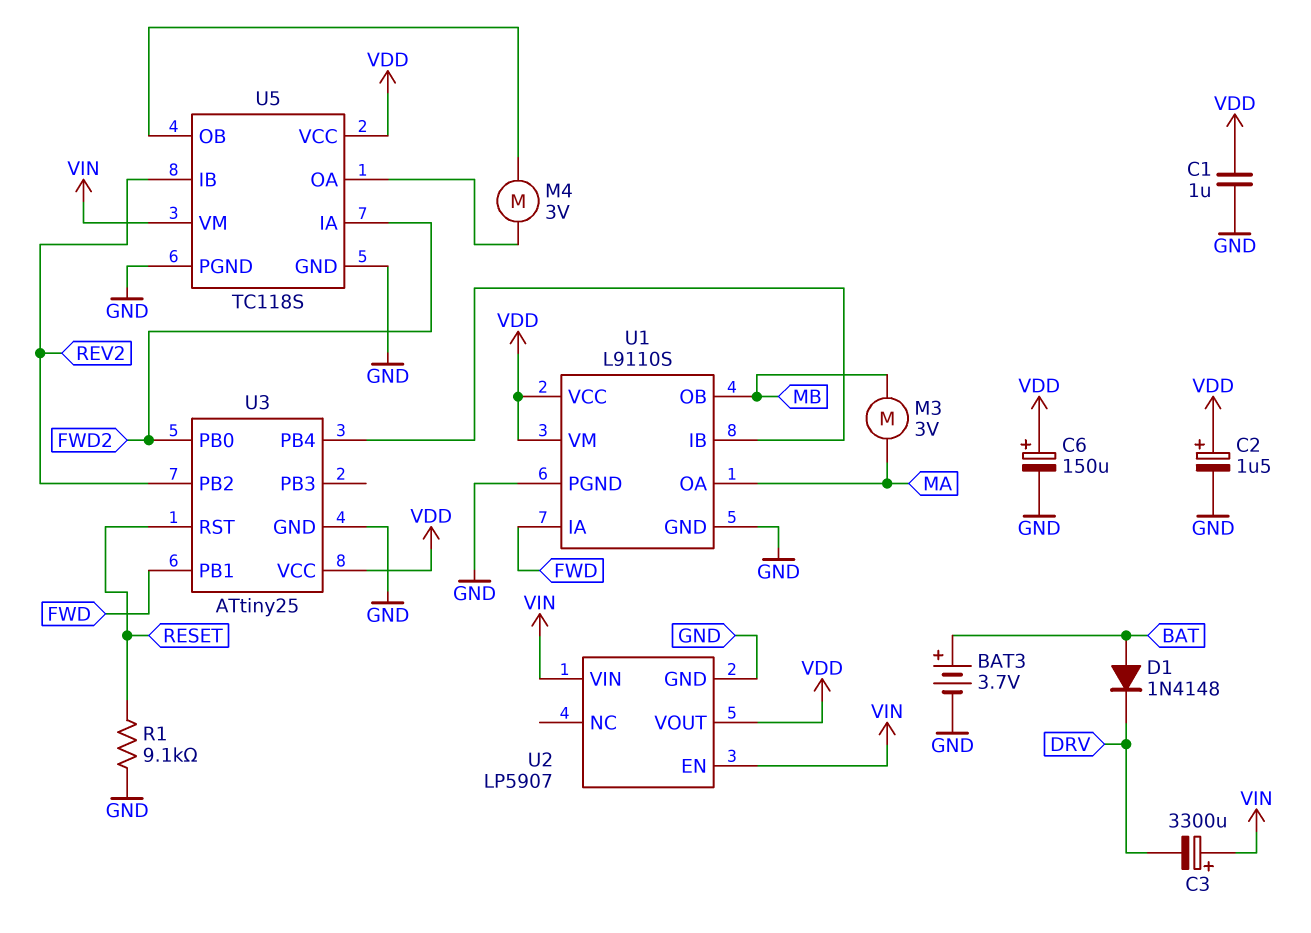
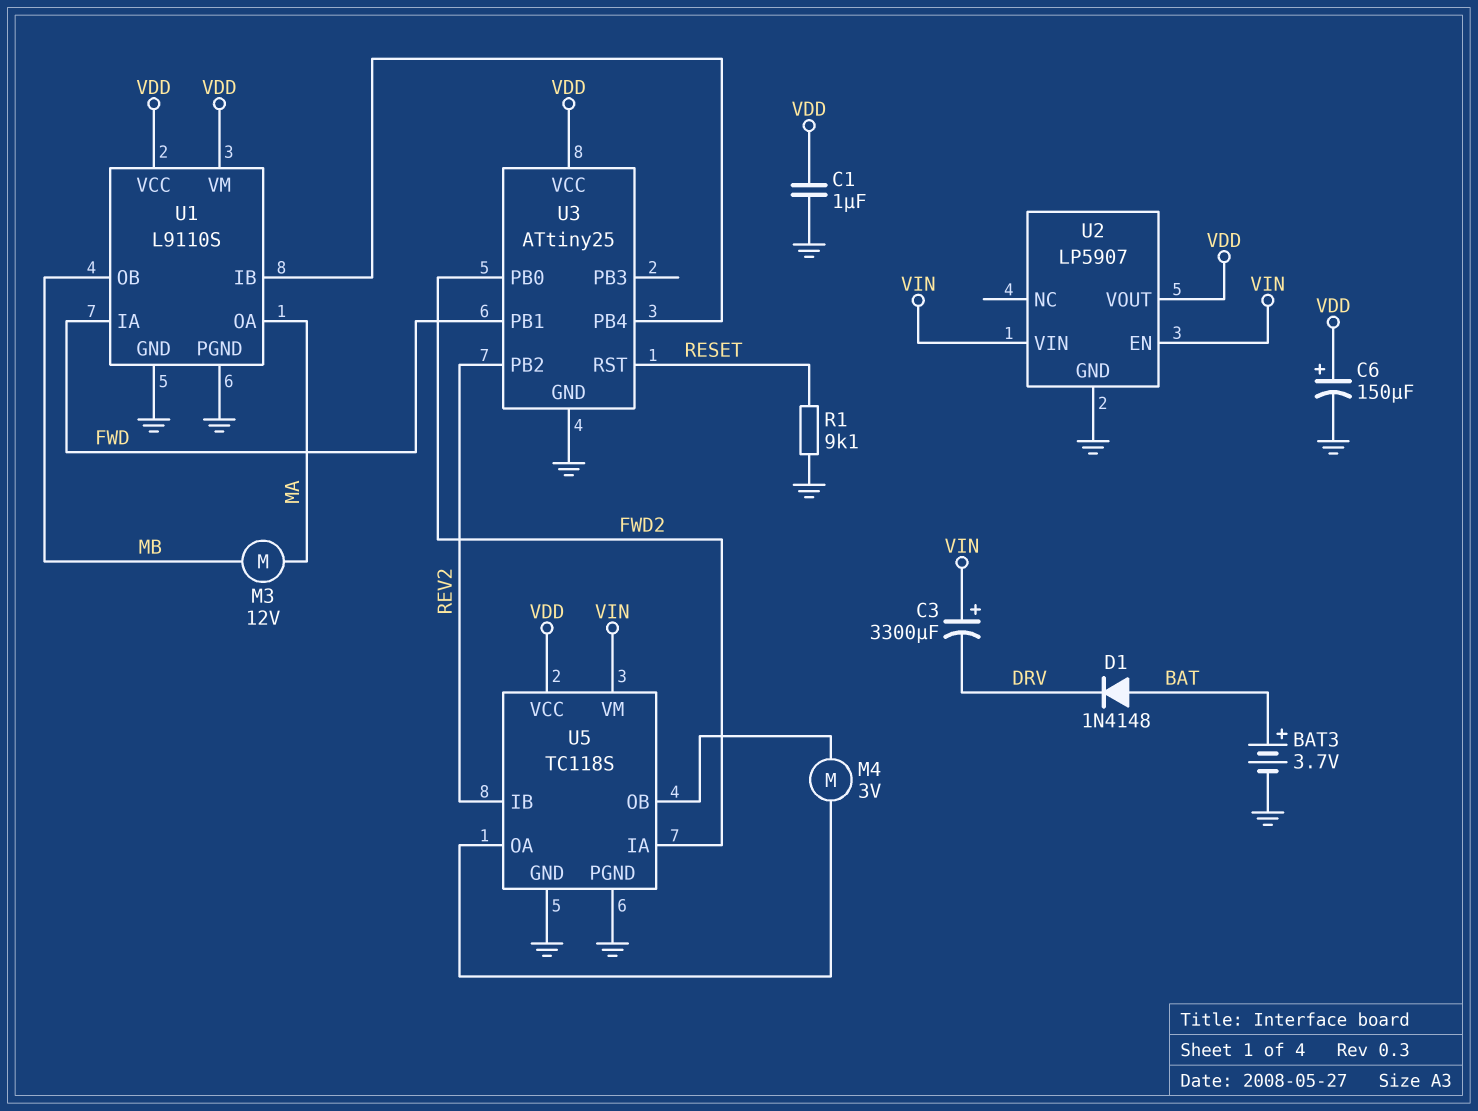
C2: 1.5uF (plus VDD, minus GND) -> none
M3: motor 3V (MA, MB) -> motor 12V (MA, MB)

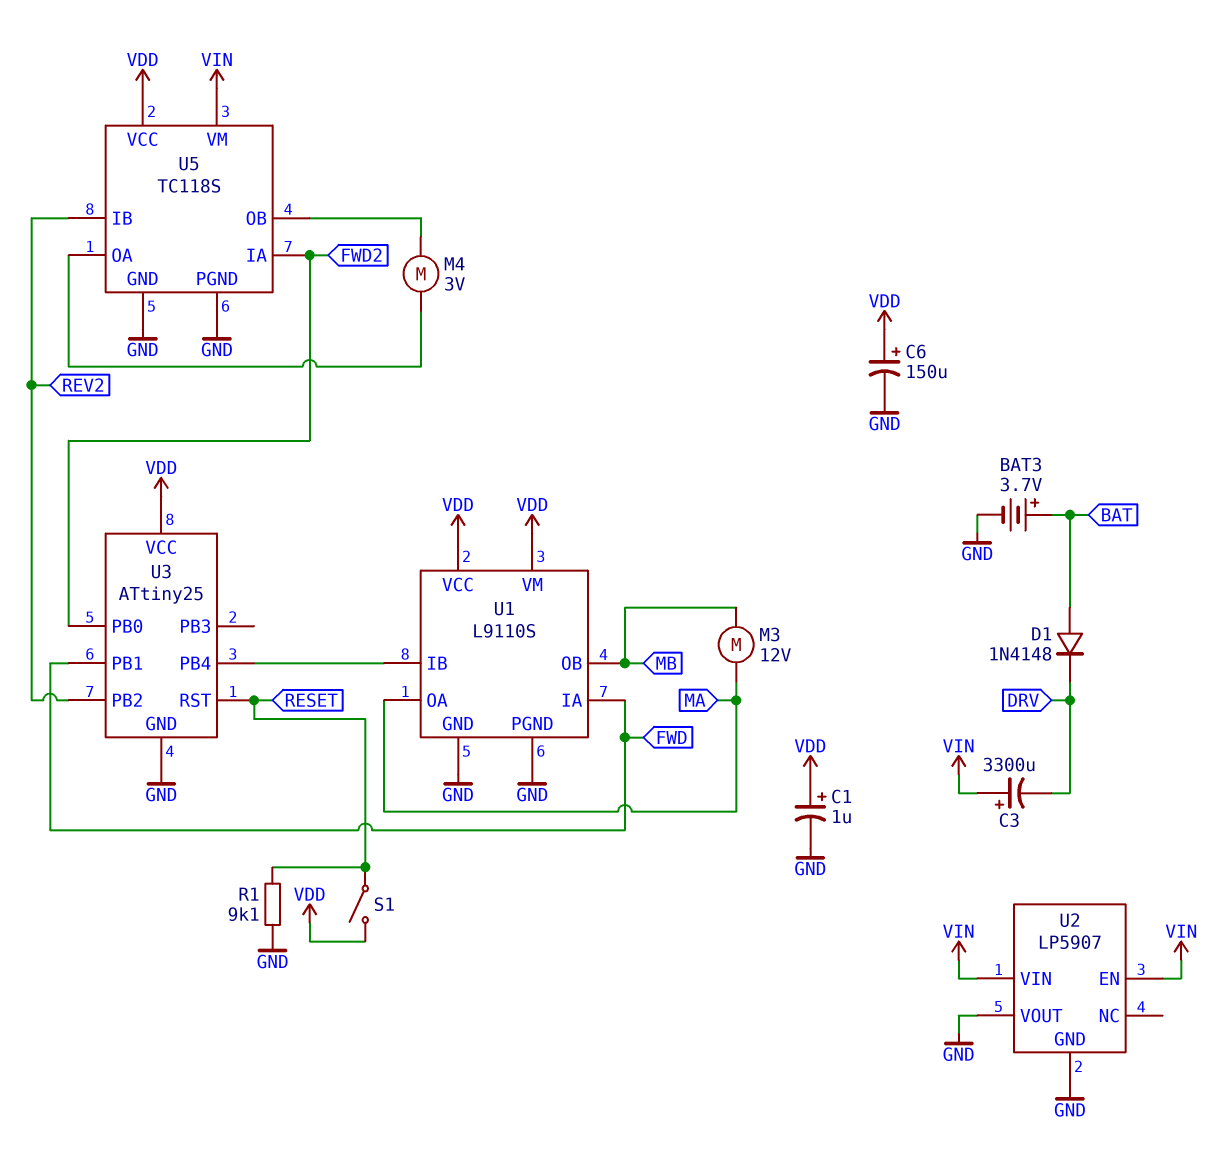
C1: 1uF (GND, VDD) -> 1uF (plus VDD, minus GND)
S1: none -> switch (RESET, VDD)
U2 pin VOUT: VDD -> GND

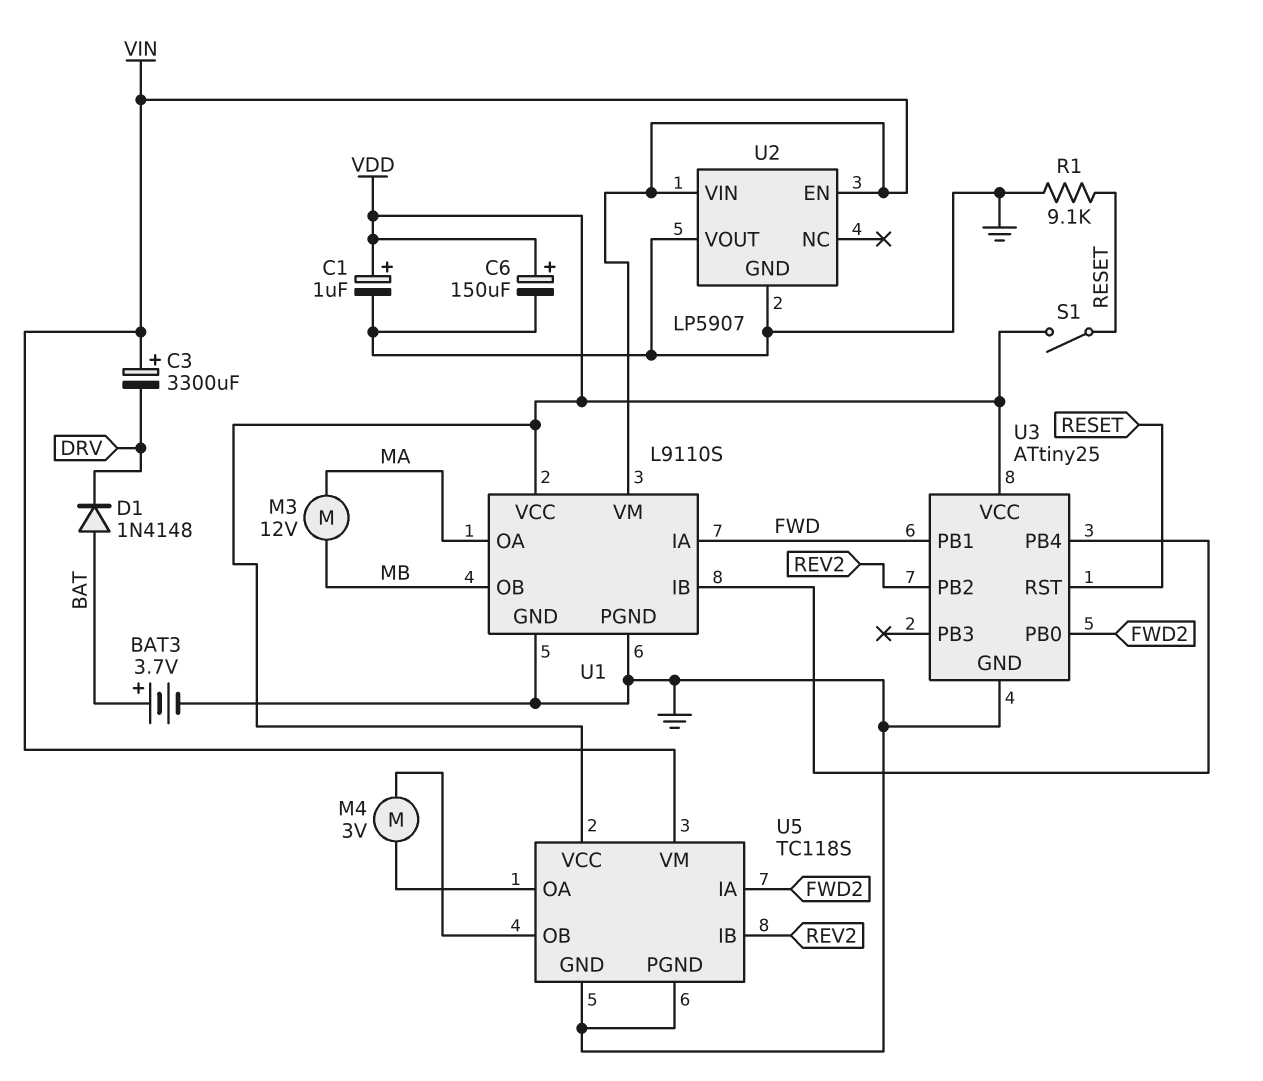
U1 pin VM: VDD -> VIN

